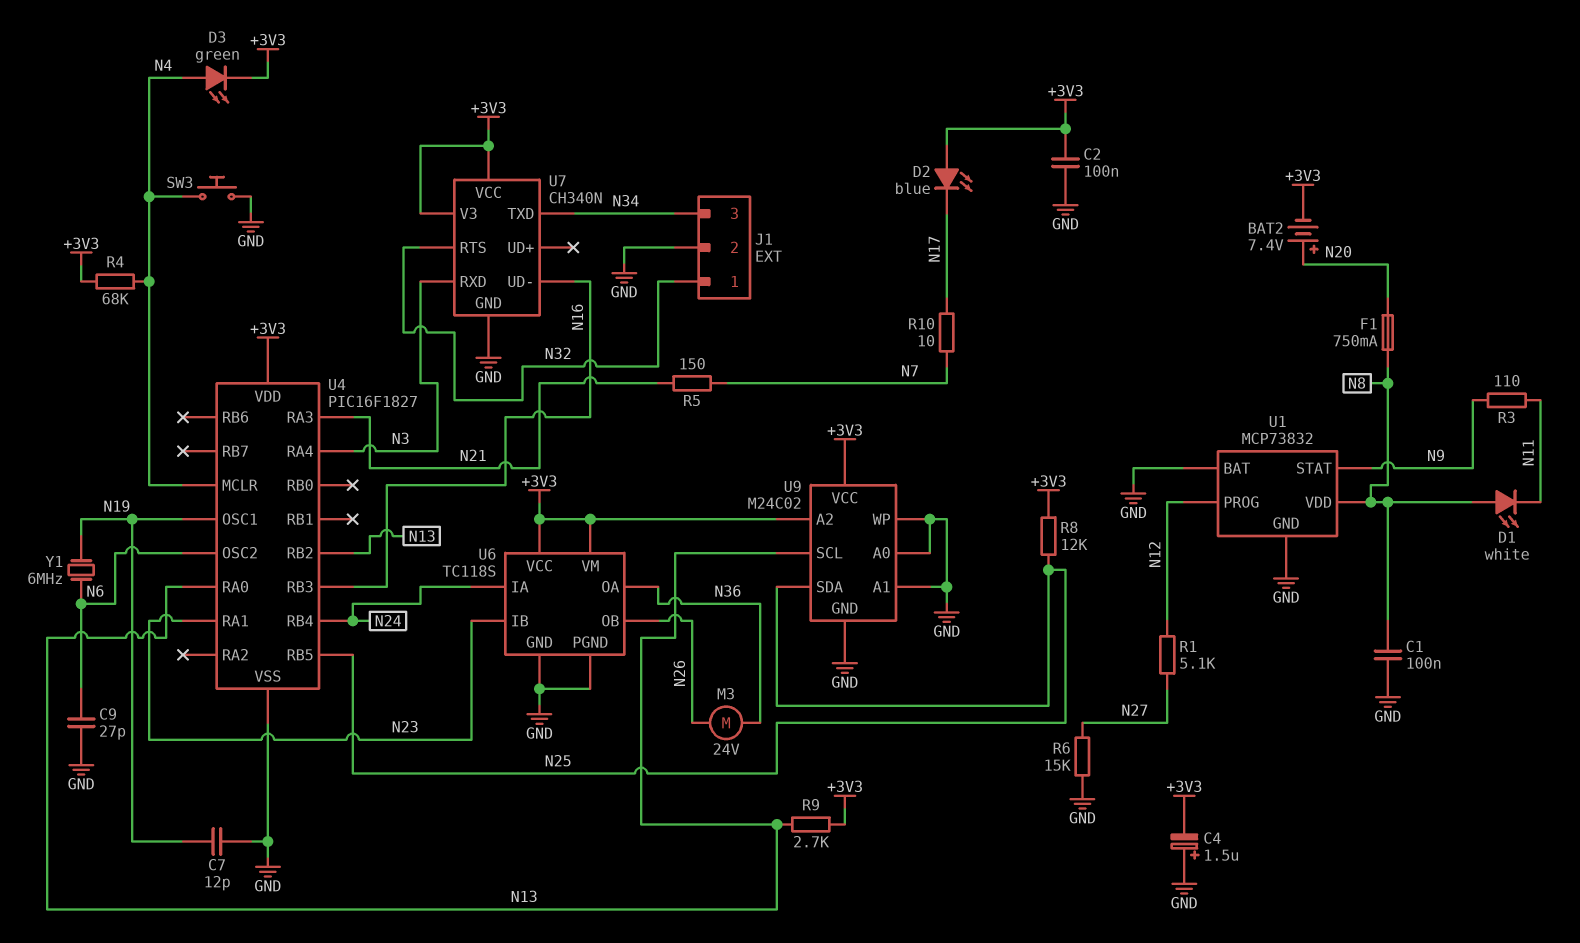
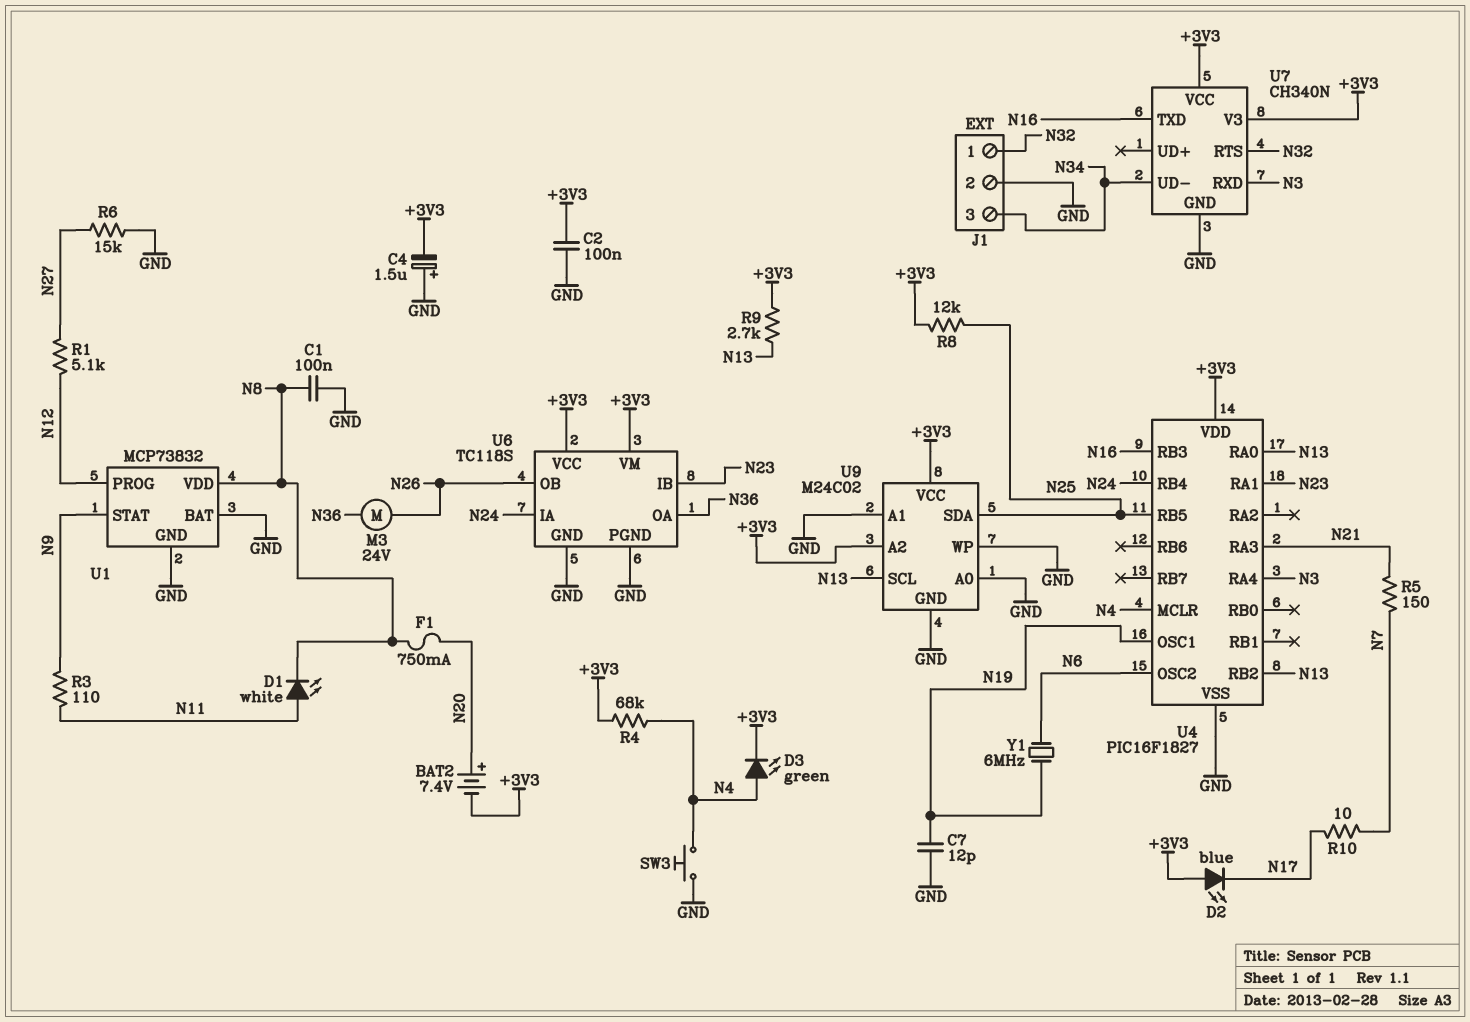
C9: 27pF (GND, N6) -> none
D1: LED white (A N8, K N11) -> LED white (A N11, K N8)
U7 pin TXD: N34 -> N16
U7 pin UD-: N16 -> N34

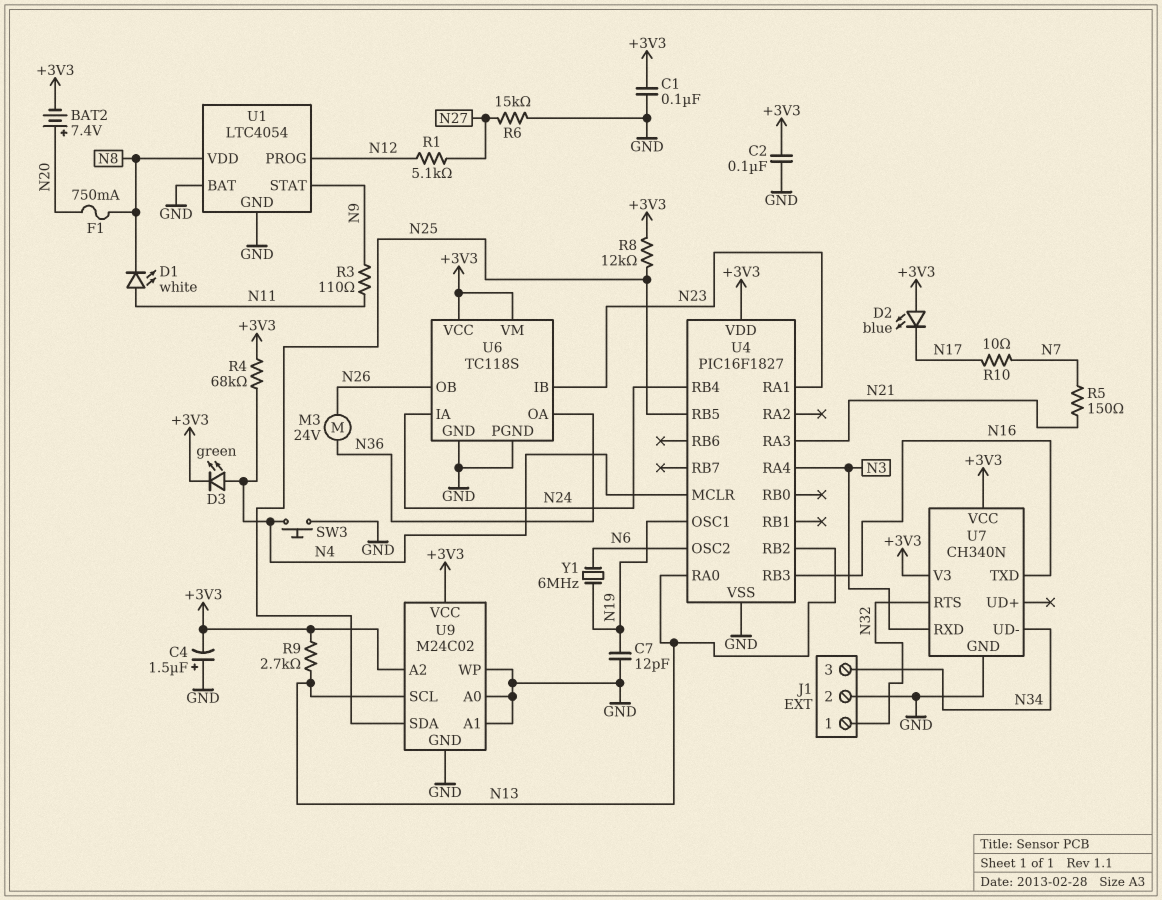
C1: 100nF (GND, N8) -> 100nF (+3V3, GND)
U1: MCP73832 -> LTC4054

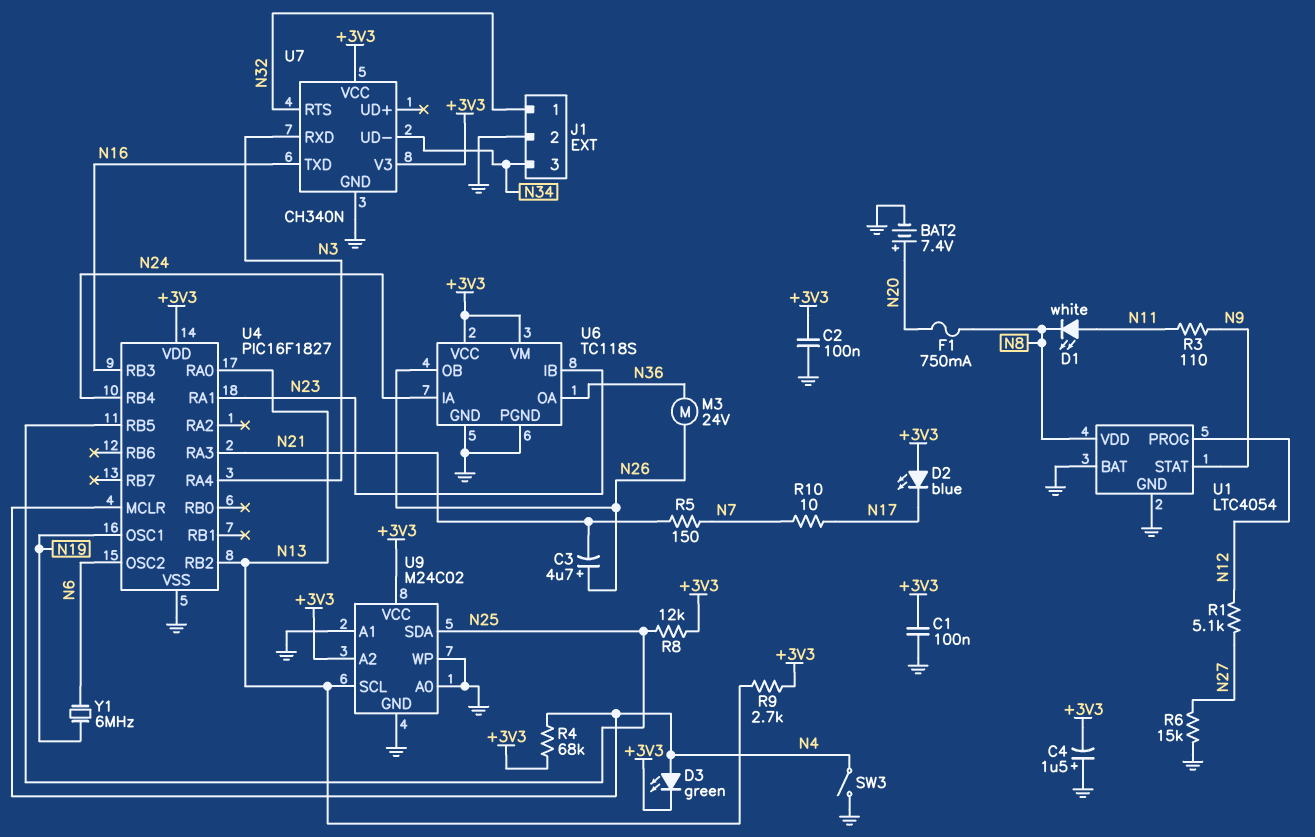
BAT2: 7.4V (plus N20, minus +3V3) -> 7.4V (plus N20, minus GND)
C3: none -> 4.7uF (plus N26, minus N21)
C7: 12pF (GND, N19) -> none
SW3: button (GND, N4) -> switch (GND, N4)

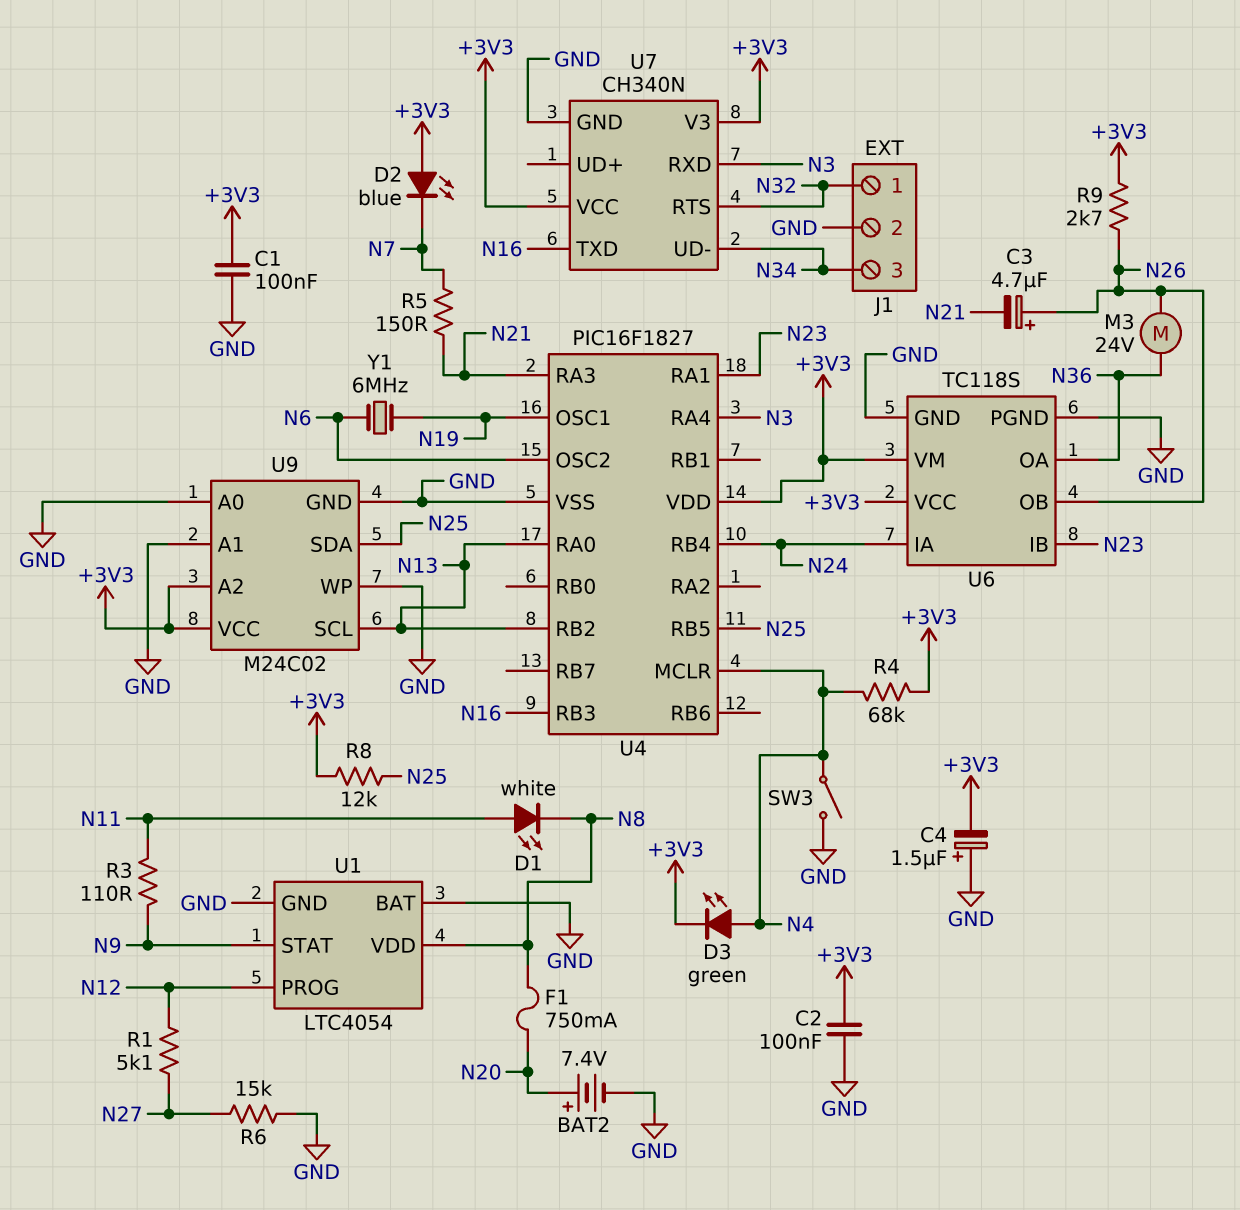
D2: LED blue (A +3V3, K N17) -> LED blue (A +3V3, K N7)
R9: 2.7k (+3V3, N13) -> 2.7k (+3V3, N26)
R10: 10 (N7, N17) -> none

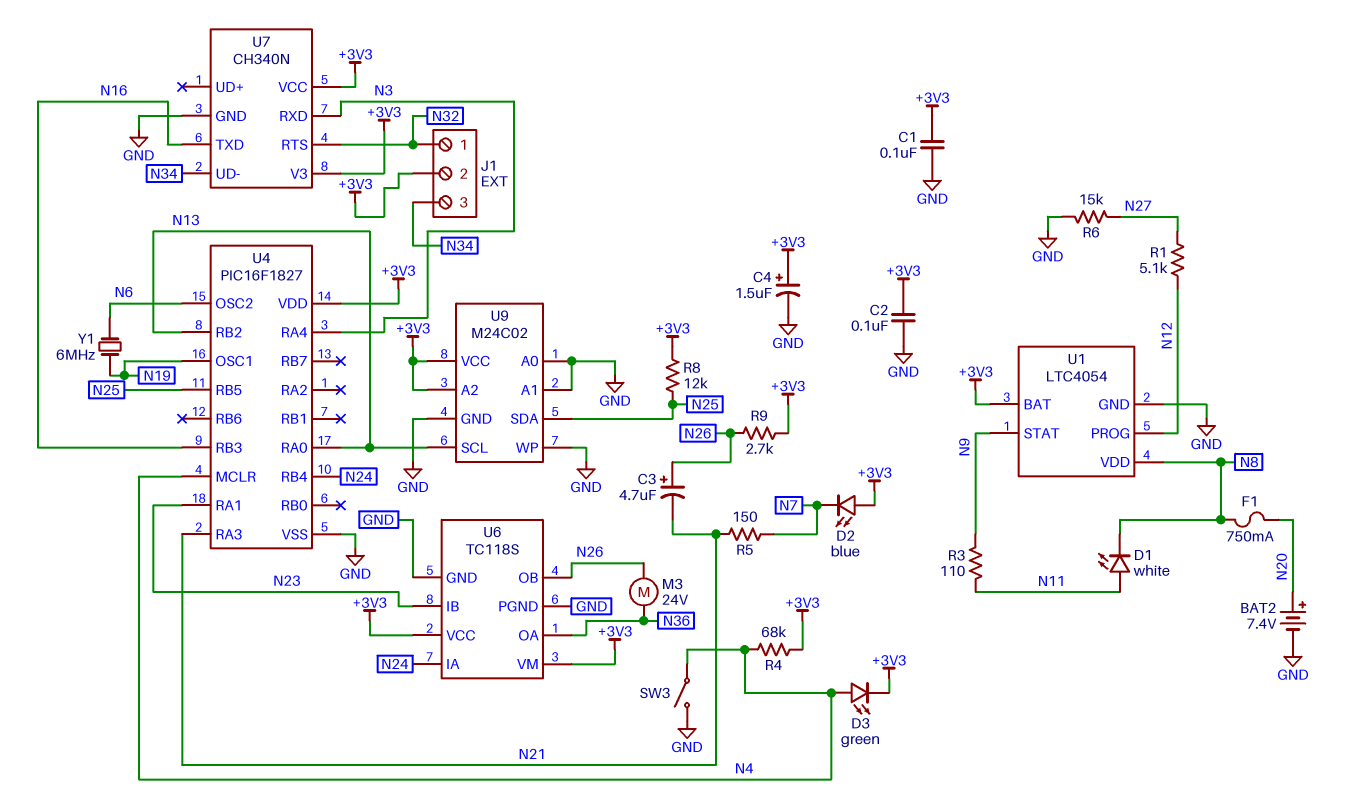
C4: 1.5uF (plus GND, minus +3V3) -> 1.5uF (plus +3V3, minus GND)
J1 pin 2: GND -> +3V3
U1 pin BAT: GND -> +3V3

